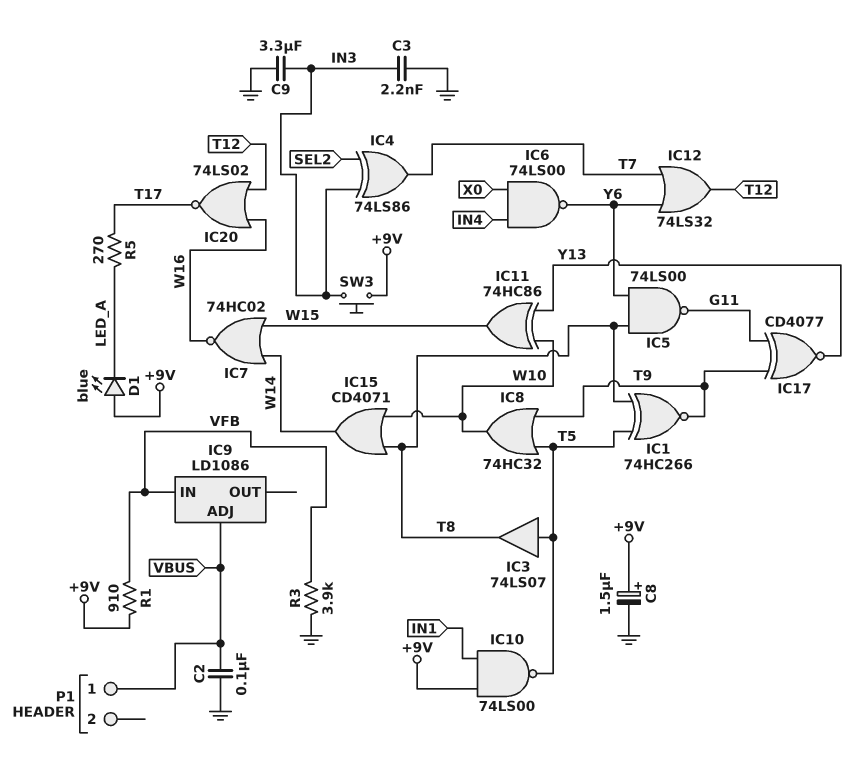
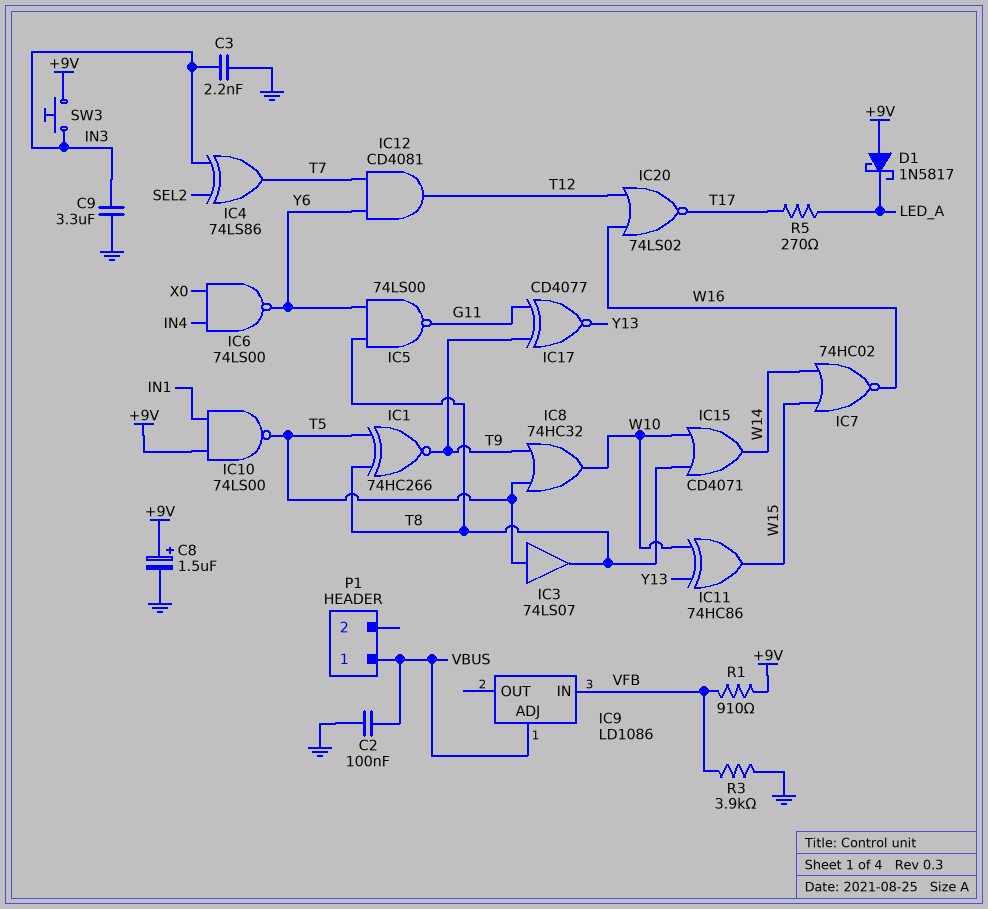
D1: LED blue (A +9V, K LED_A) -> schottky 1N5817 (A +9V, K LED_A)
IC12: OR 74LS32 (in T7, in Y6, out T12) -> AND CD4081 (in T7, in Y6, out T12)

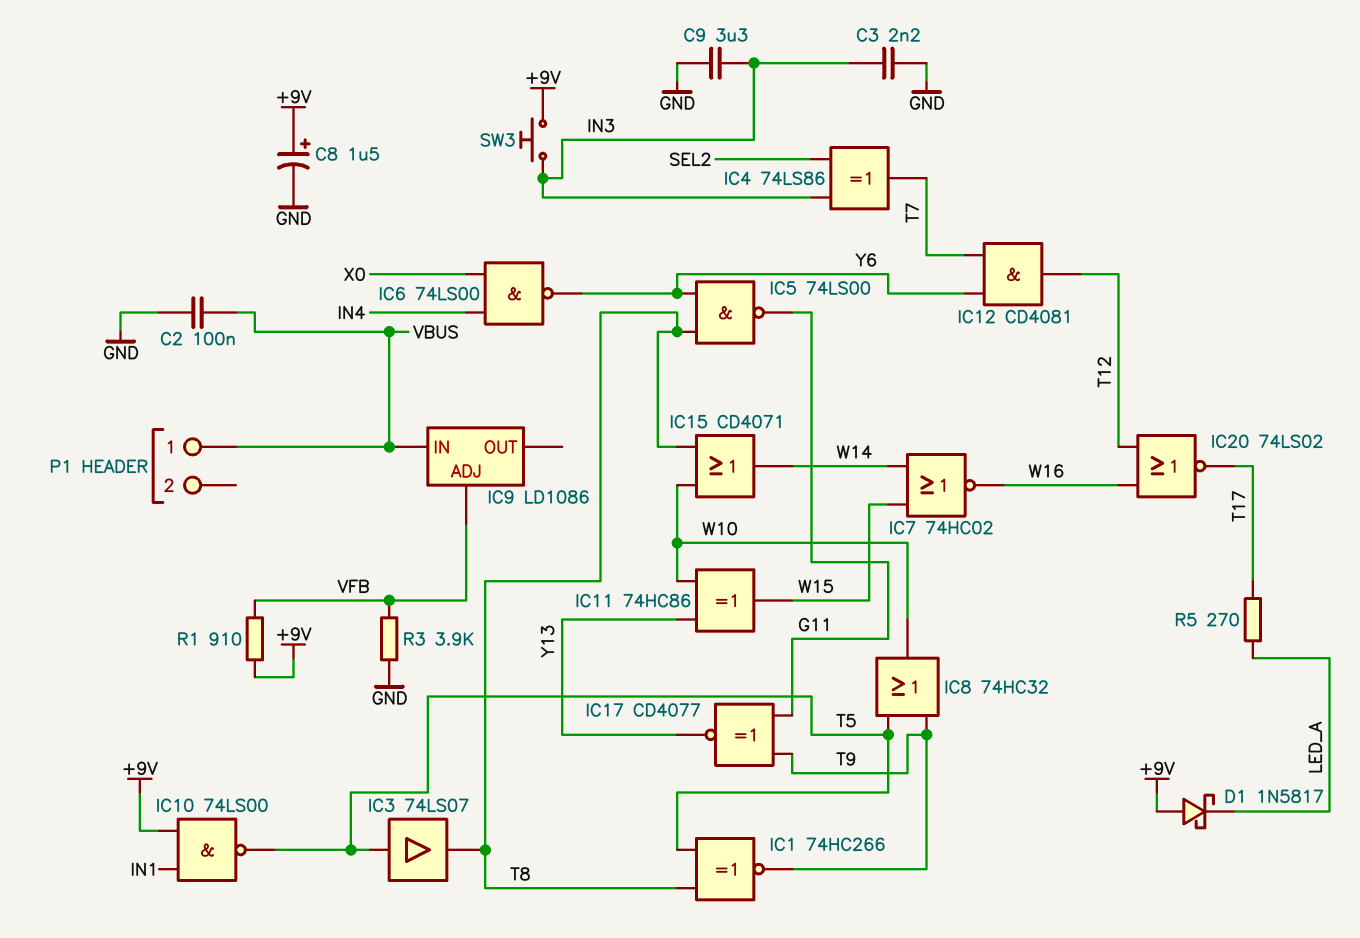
IC9 pin ADJ: VBUS -> VFB
IC9 pin IN: VFB -> VBUS

